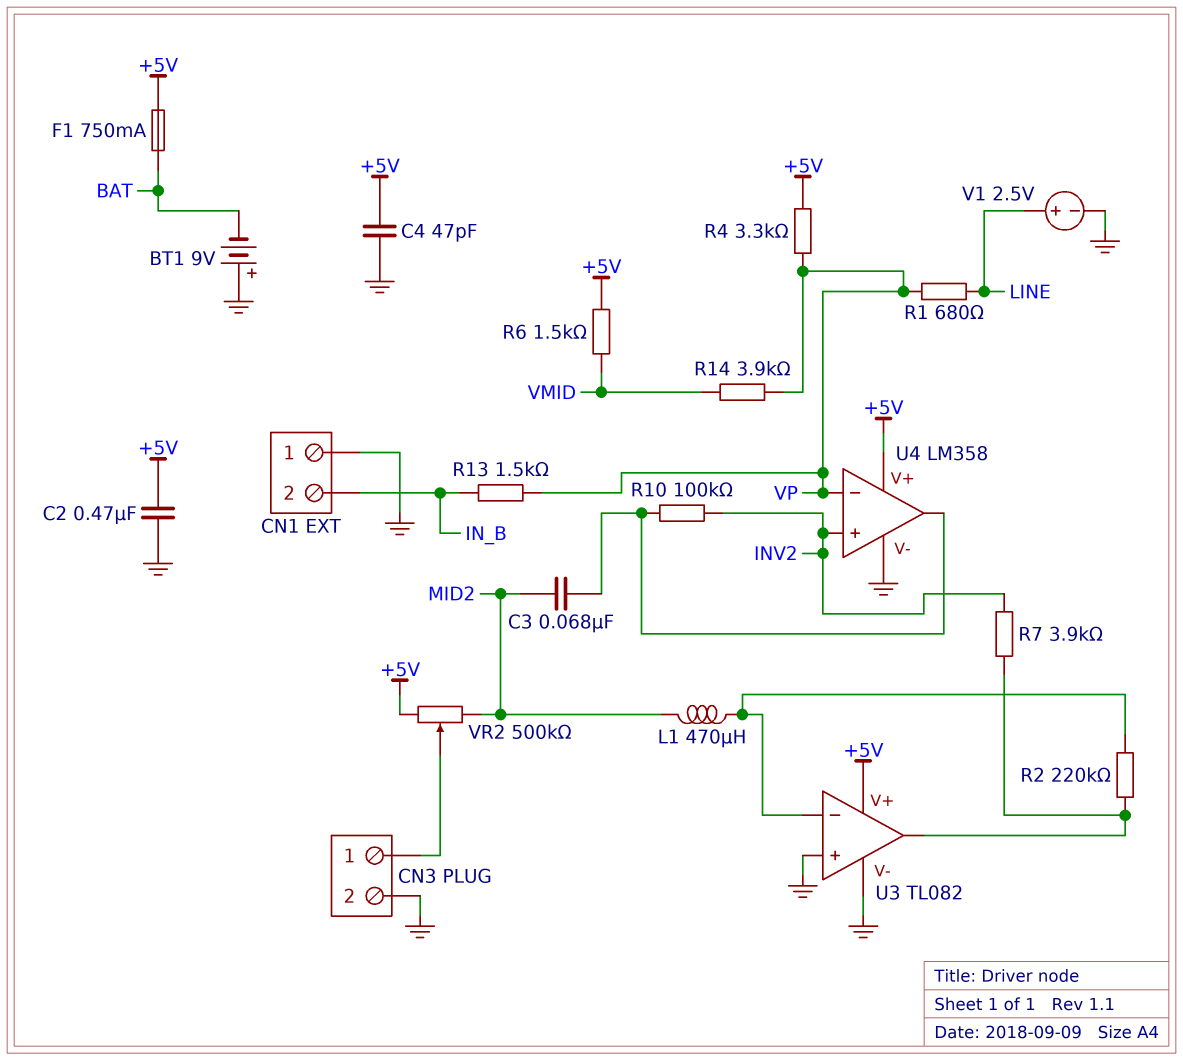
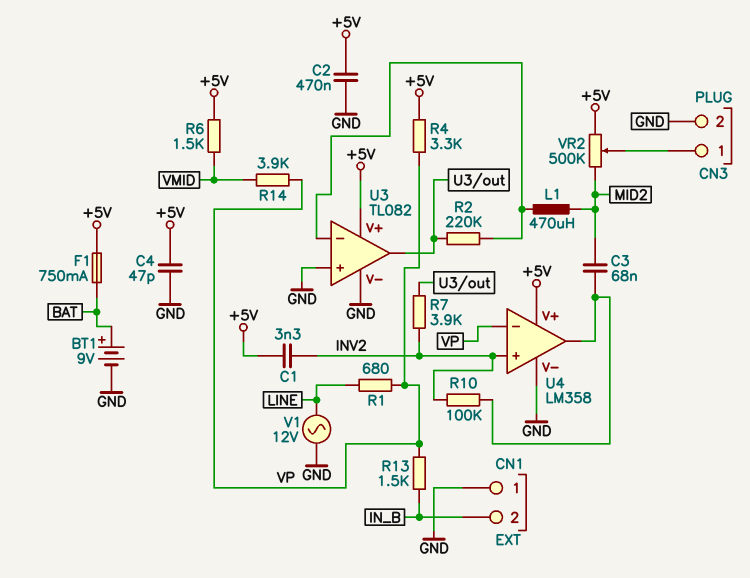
BT1: 9V (plus GND, minus BAT) -> 9V (plus BAT, minus GND)
C1: none -> 3.3nF (+5V, INV2)
V1: 2.5V (plus LINE, minus GND) -> AC 12V (GND, LINE)

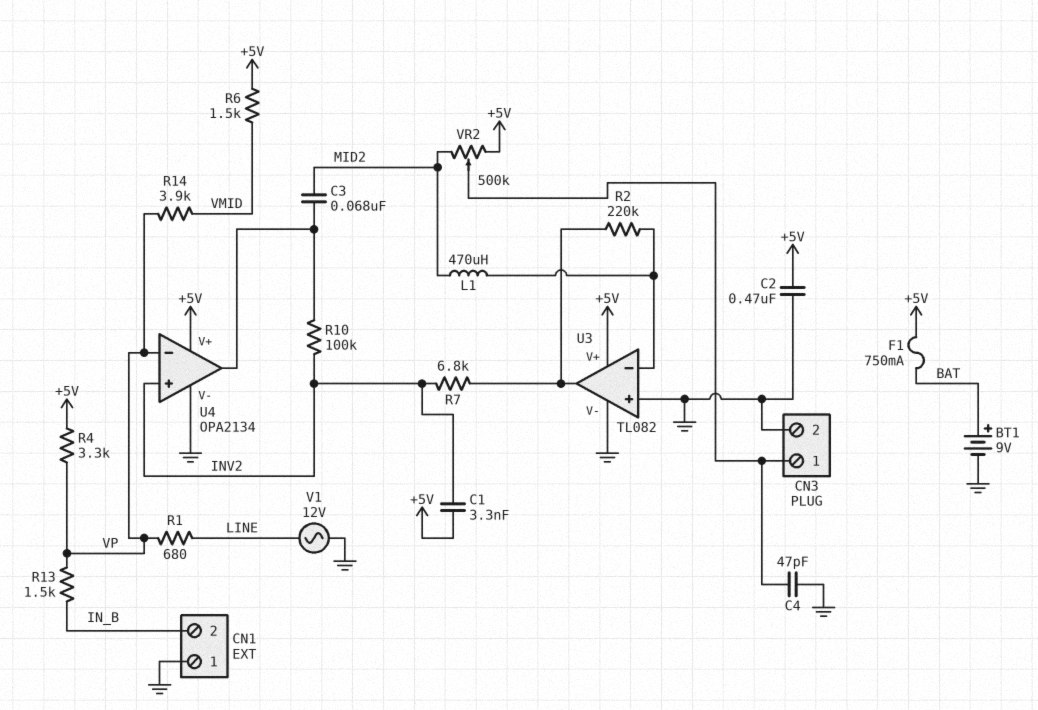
C4: 47pF (+5V, GND) -> 47pF (CN3/1, GND)
R7: 3.9k (INV2, U3/out) -> 6.8k (INV2, U3/out)
U4: LM358 -> OPA2134

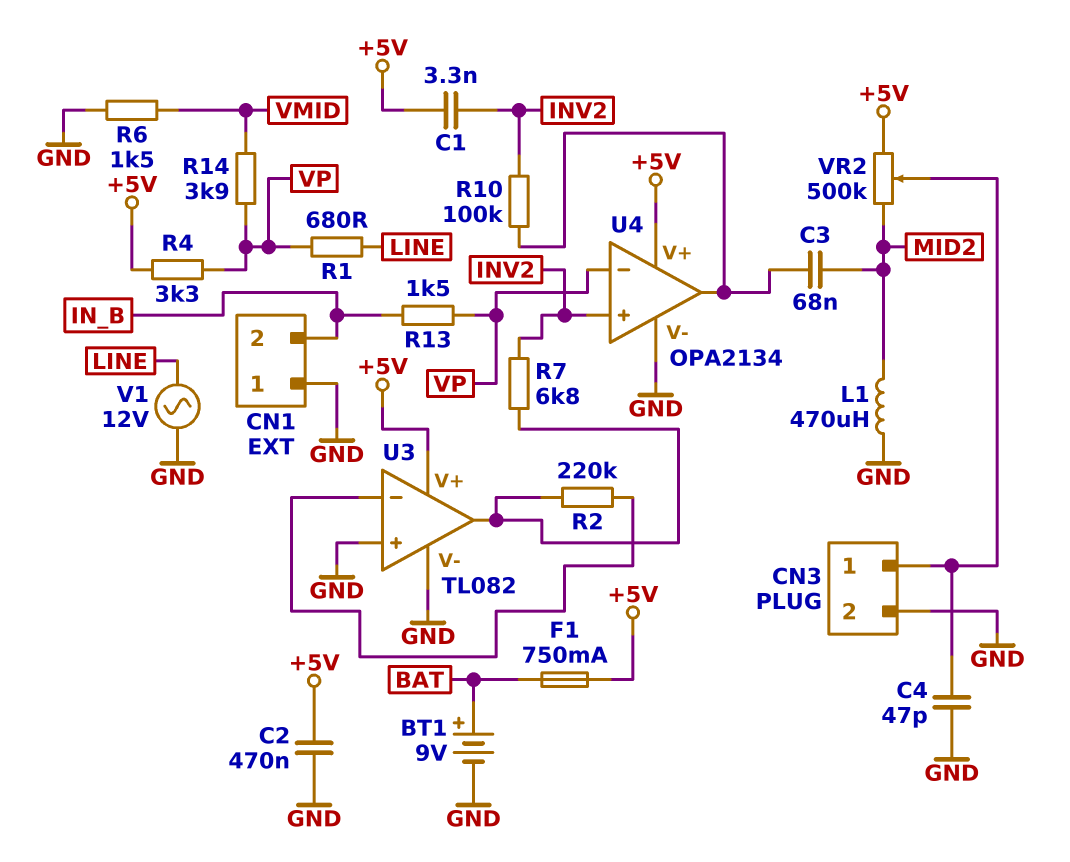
L1: 470uH (MID2, U3/in-) -> 470uH (GND, MID2)
R6: 1.5k (+5V, VMID) -> 1.5k (GND, VMID)

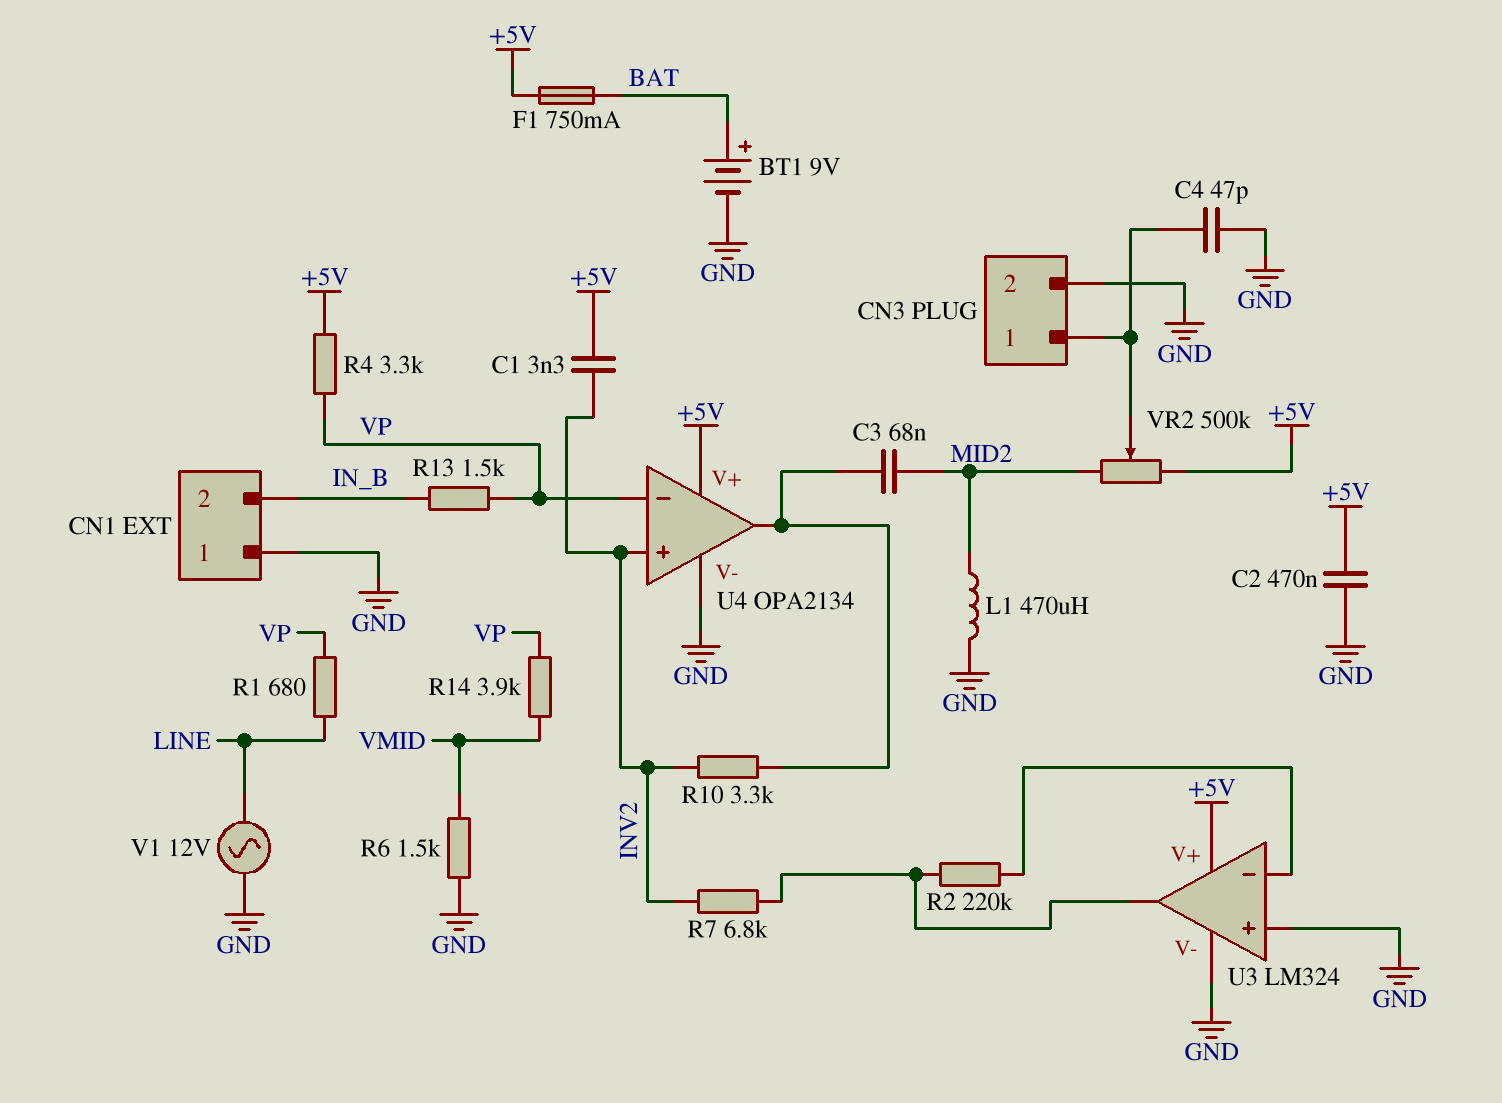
R10: 100k (INV2, U4/out) -> 3.3k (INV2, U4/out)
U3: TL082 -> LM324

